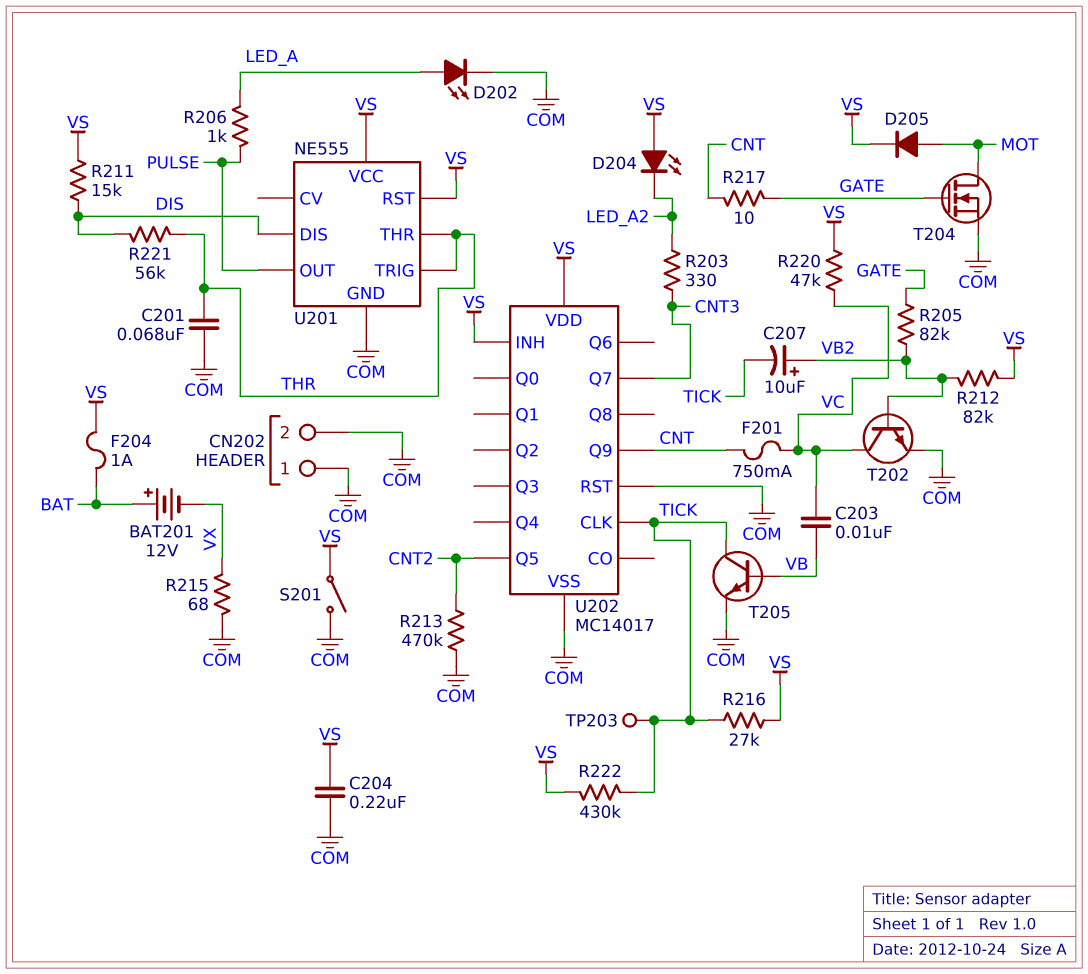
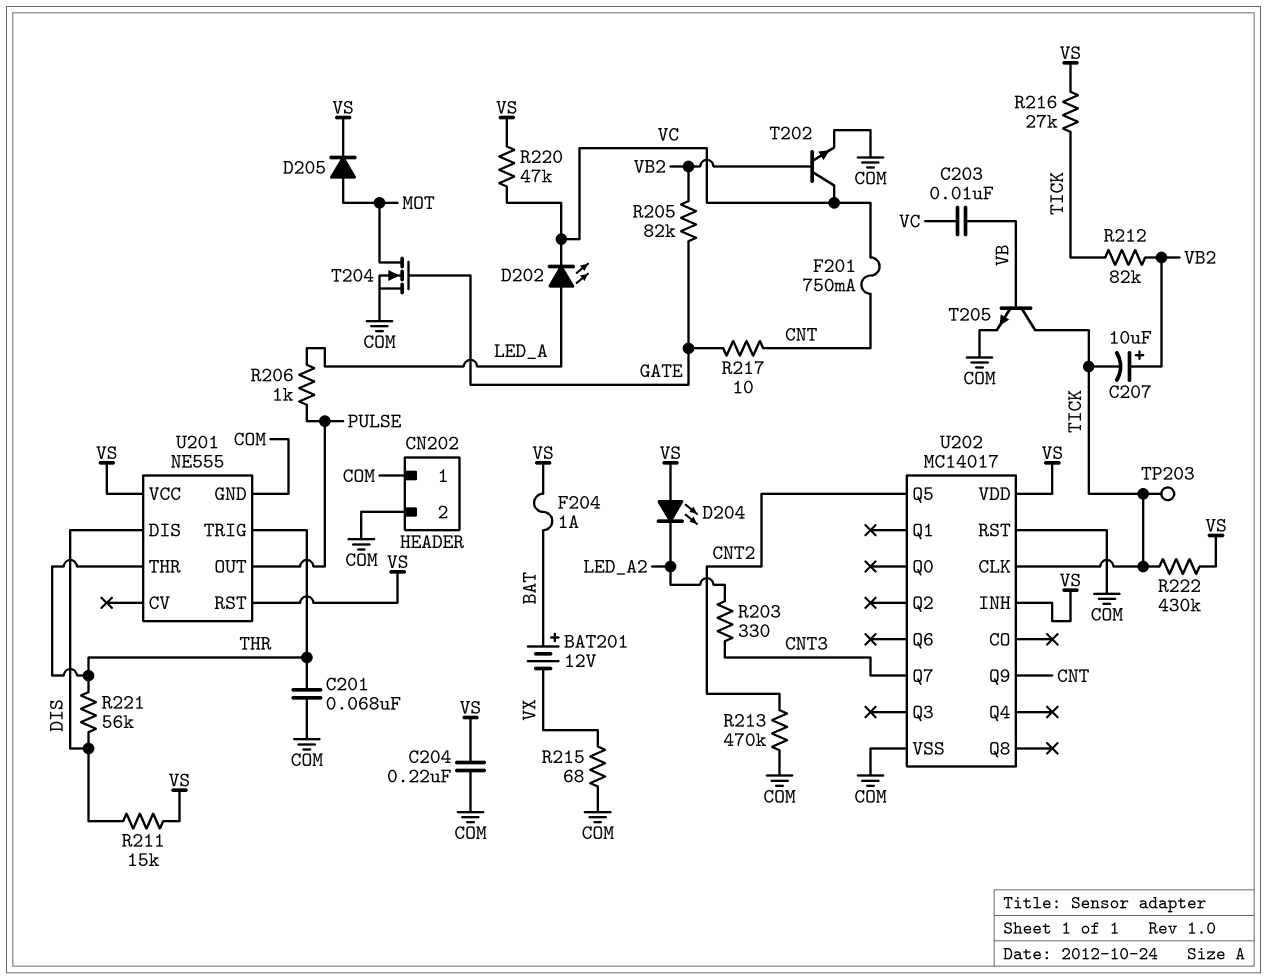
D202: LED (A LED_A, K COM) -> LED (A LED_A, K VC)
R212: 82k (VB2, VS) -> 82k (TICK, VB2)
S201: switch (COM, VS) -> none

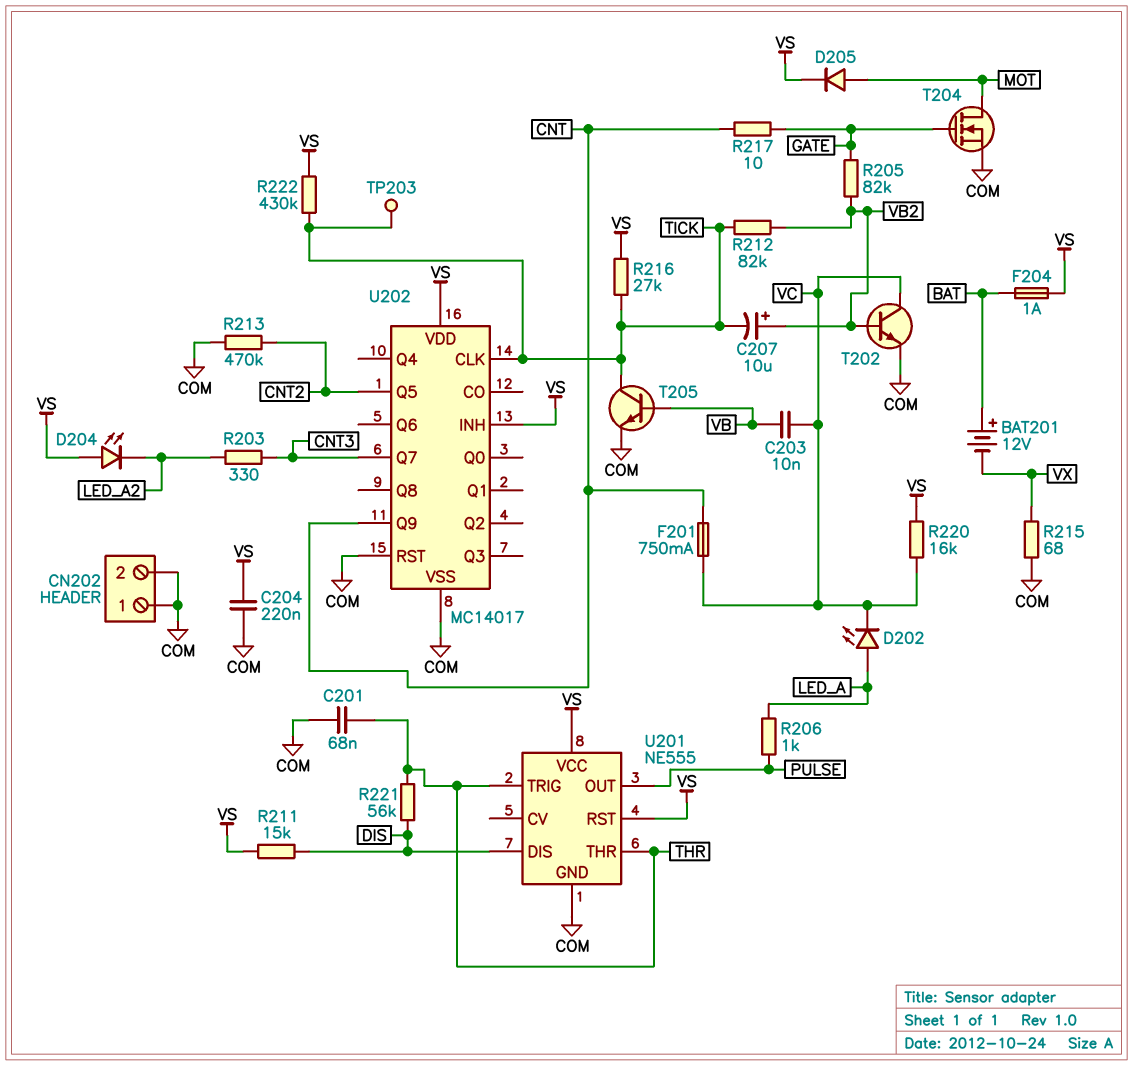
R220: 47k (VC, VS) -> 16k (VC, VS)

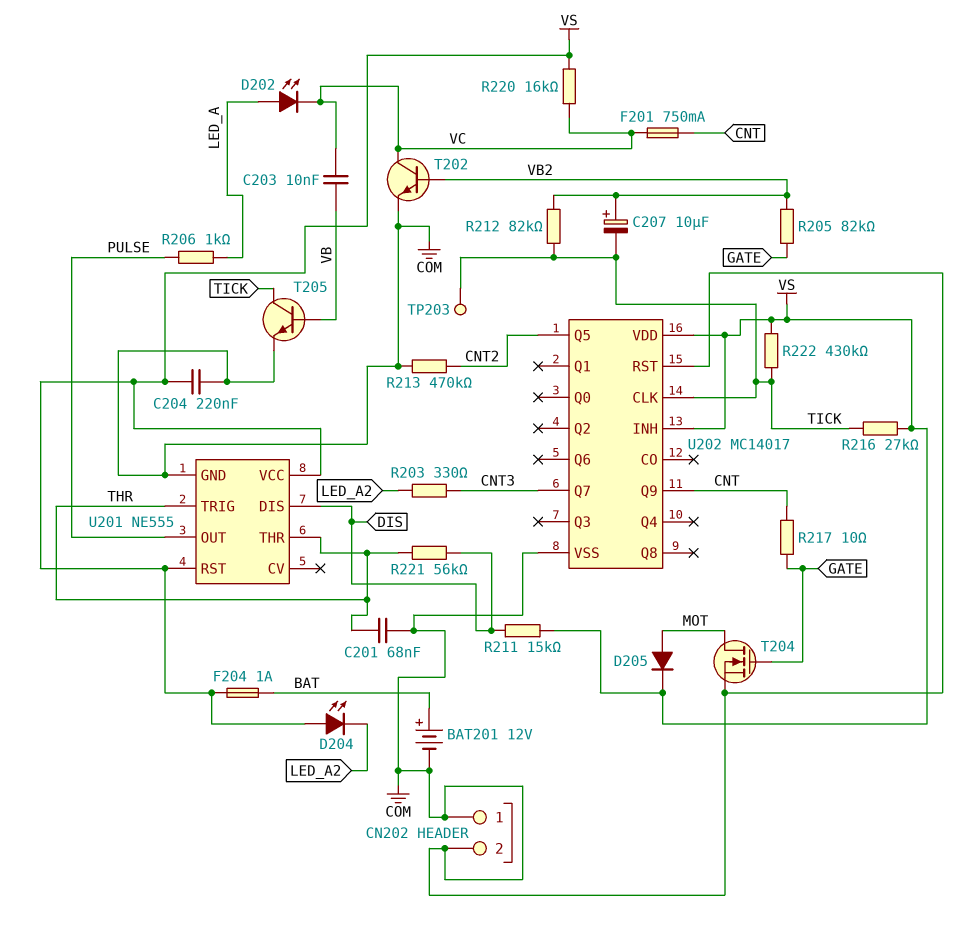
BAT201: 12V (plus BAT, minus VX) -> 12V (plus BAT, minus COM)
R215: 68 (COM, VX) -> none

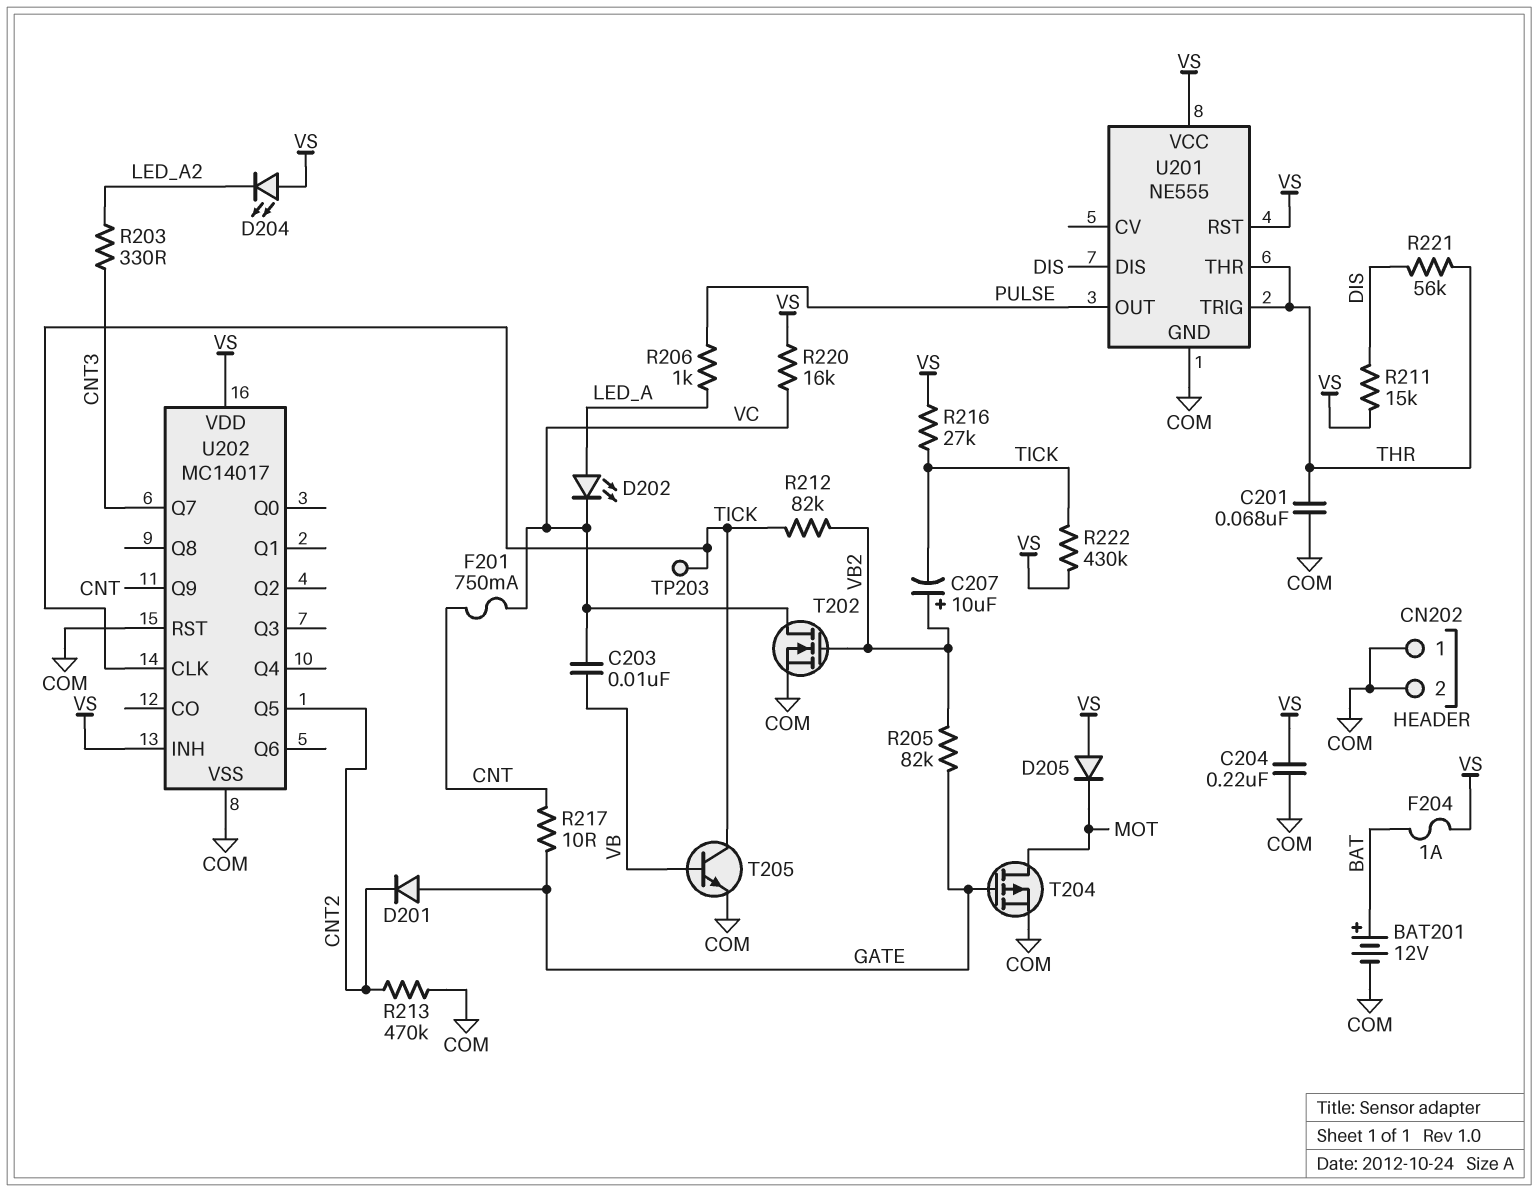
D201: none -> diode (A GATE, K CNT2)
D205: diode (A MOT, K VS) -> diode (A VS, K MOT)
T202: NPN (B VB2, C VC, E COM) -> NMOS (G VB2, D VC, S COM)
T204: NMOS (G GATE, D MOT, S COM) -> PMOS (G GATE, D MOT, S COM)

